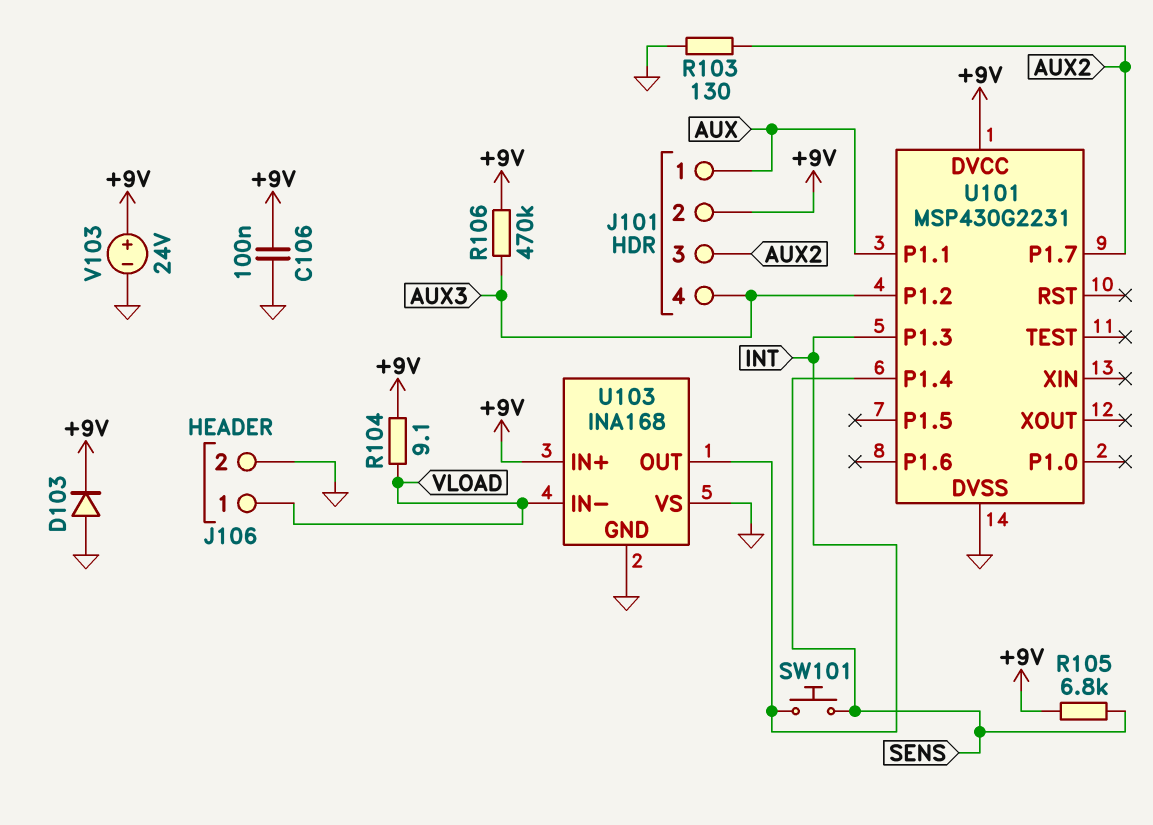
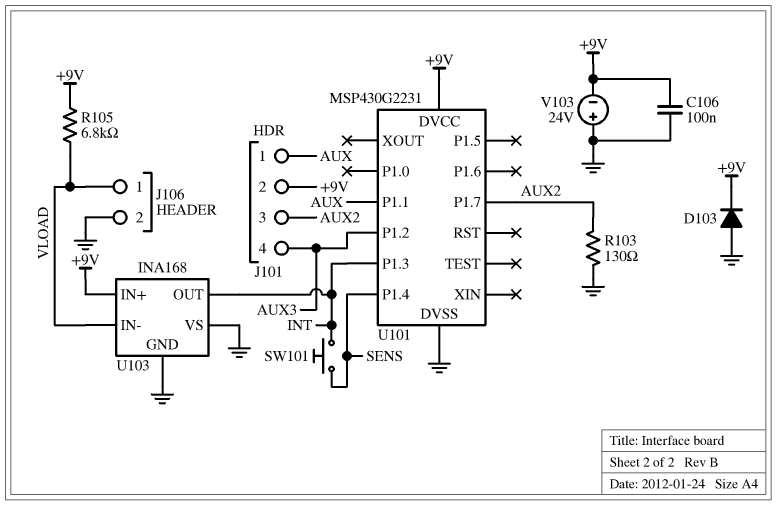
R104: 9.1 (+9V, VLOAD) -> none
R105: 6.8k (+9V, SENS) -> 6.8k (+9V, VLOAD)
R106: 470k (+9V, AUX3) -> none
V103: 24V (plus +9V, minus GND) -> 24V (plus GND, minus +9V)

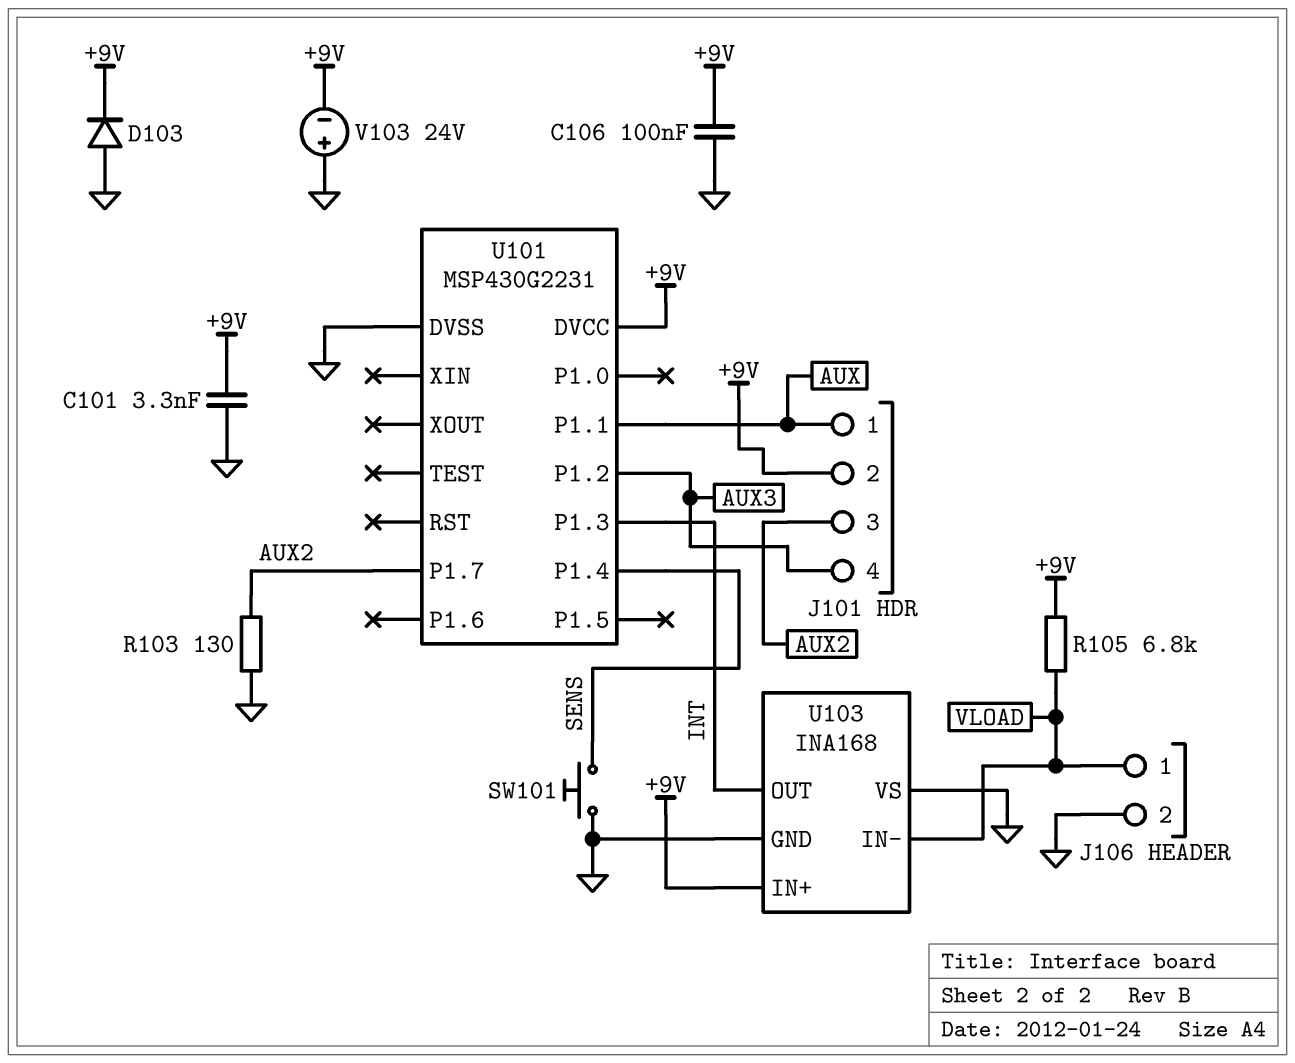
C101: none -> 3.3nF (+9V, GND)
SW101: button (INT, SENS) -> button (GND, SENS)

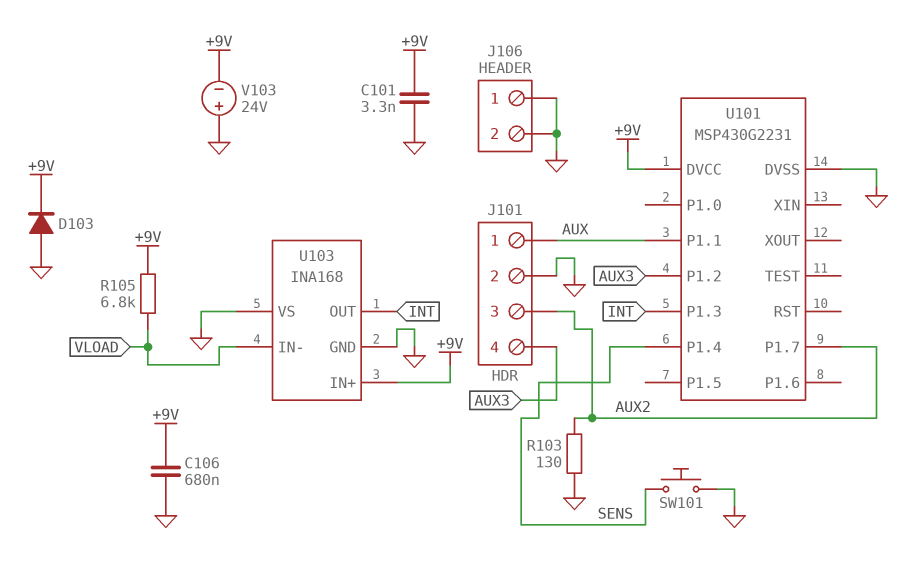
C106: 100nF (+9V, GND) -> 680nF (+9V, GND)
J101 pin 2: +9V -> GND
J106 pin 1: VLOAD -> GND

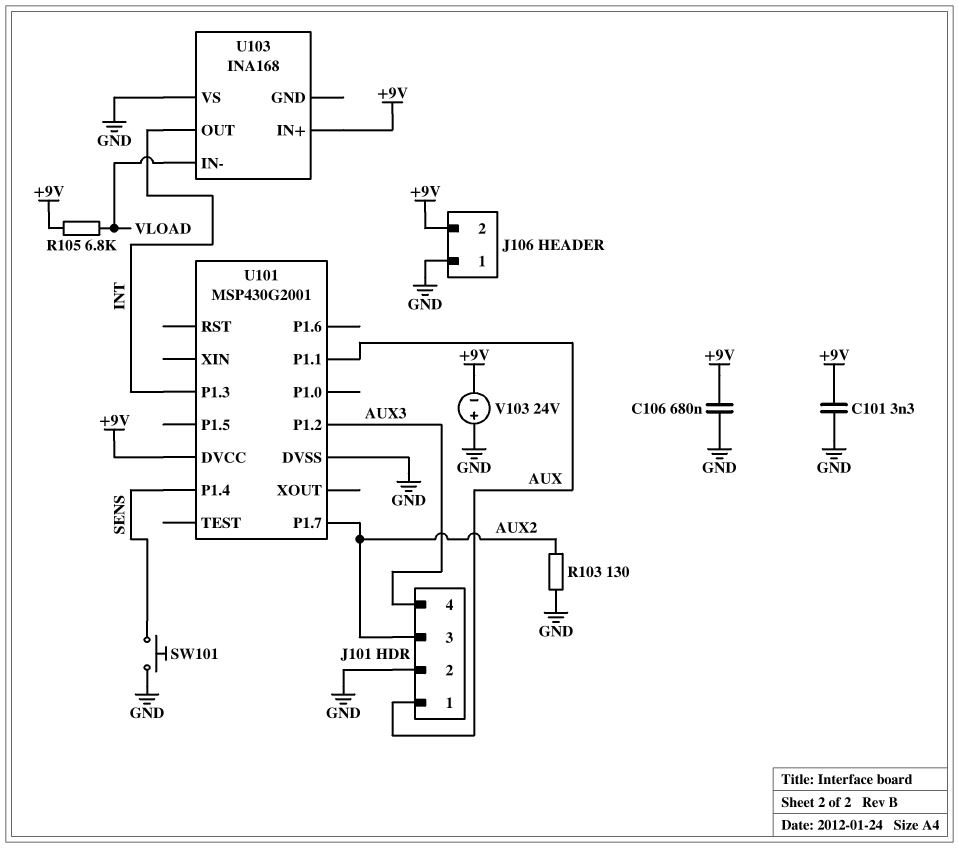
D103: diode (A GND, K +9V) -> none
J106 pin 2: GND -> +9V
U101: MSP430G2231 -> MSP430G2001
U103 pin GND: GND -> none

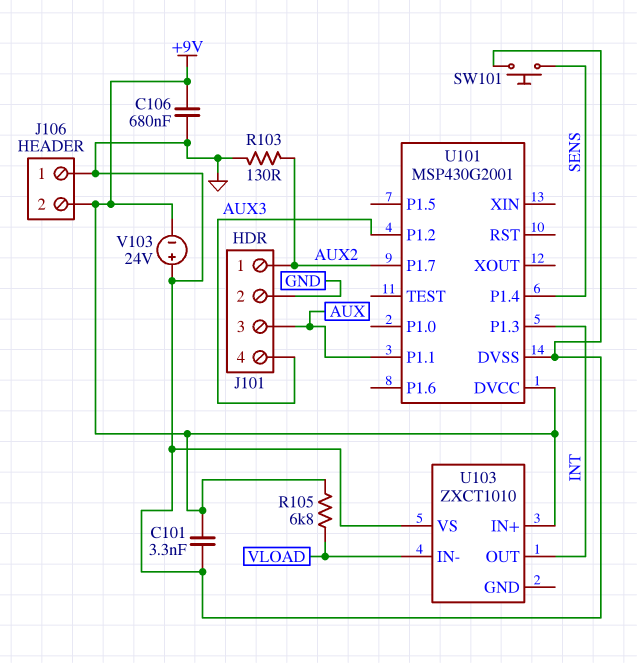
J101 pin 1: AUX -> AUX2
J101 pin 3: AUX2 -> AUX
U103: INA168 -> ZXCT1010

